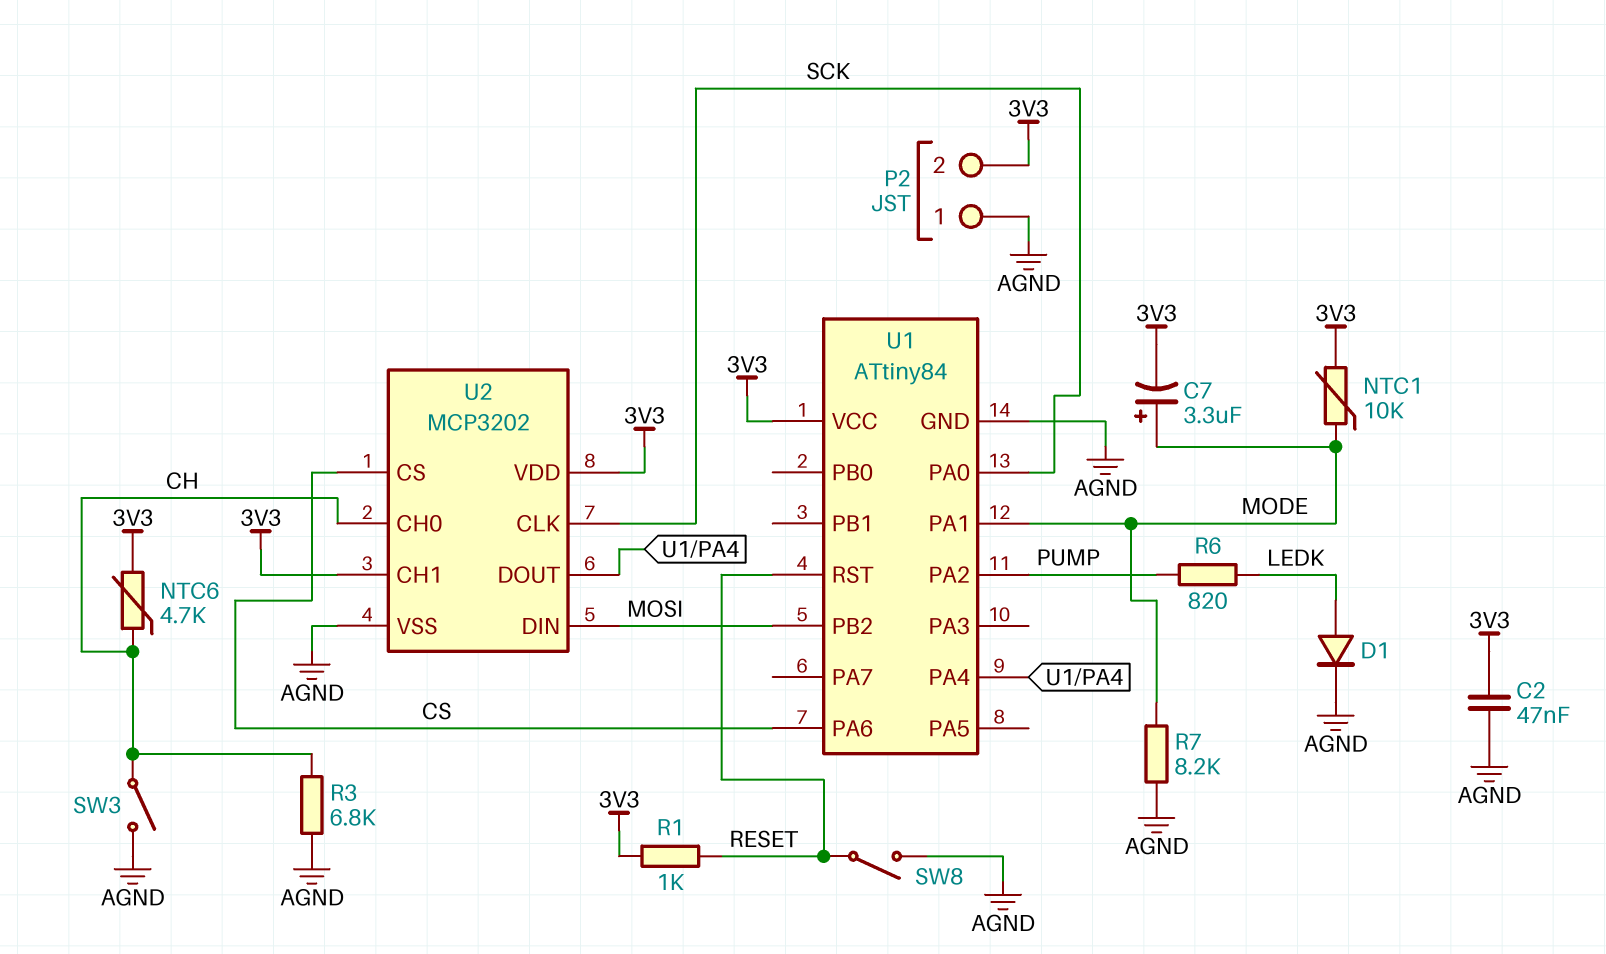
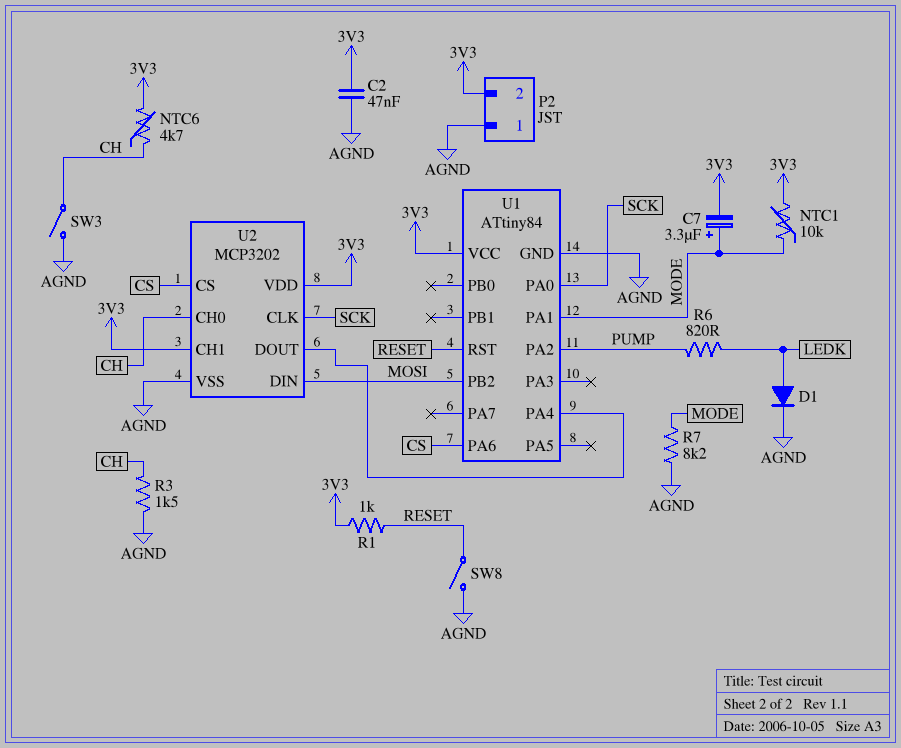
R3: 6.8k (AGND, CH) -> 1.5k (AGND, CH)

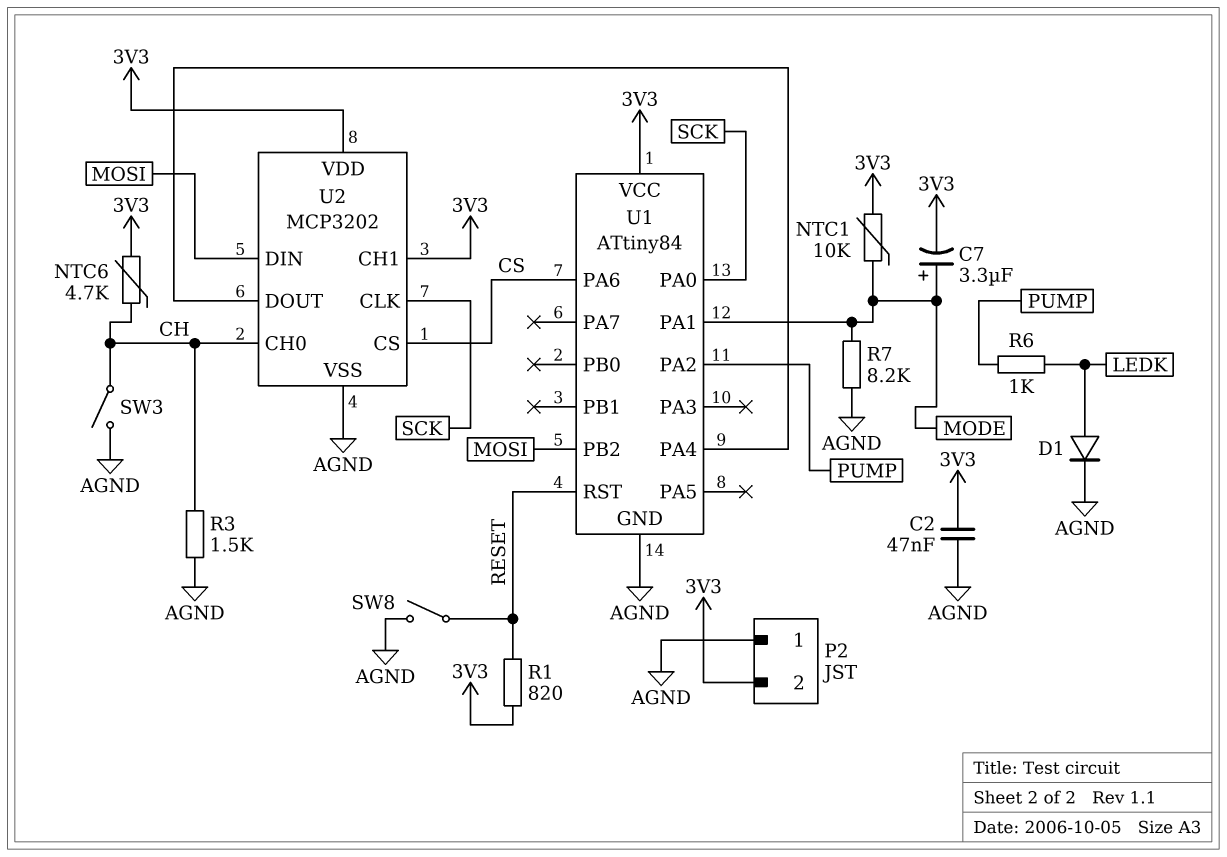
R1: 1k (3V3, RESET) -> 820 (3V3, RESET)
R6: 820 (LEDK, PUMP) -> 1k (LEDK, PUMP)

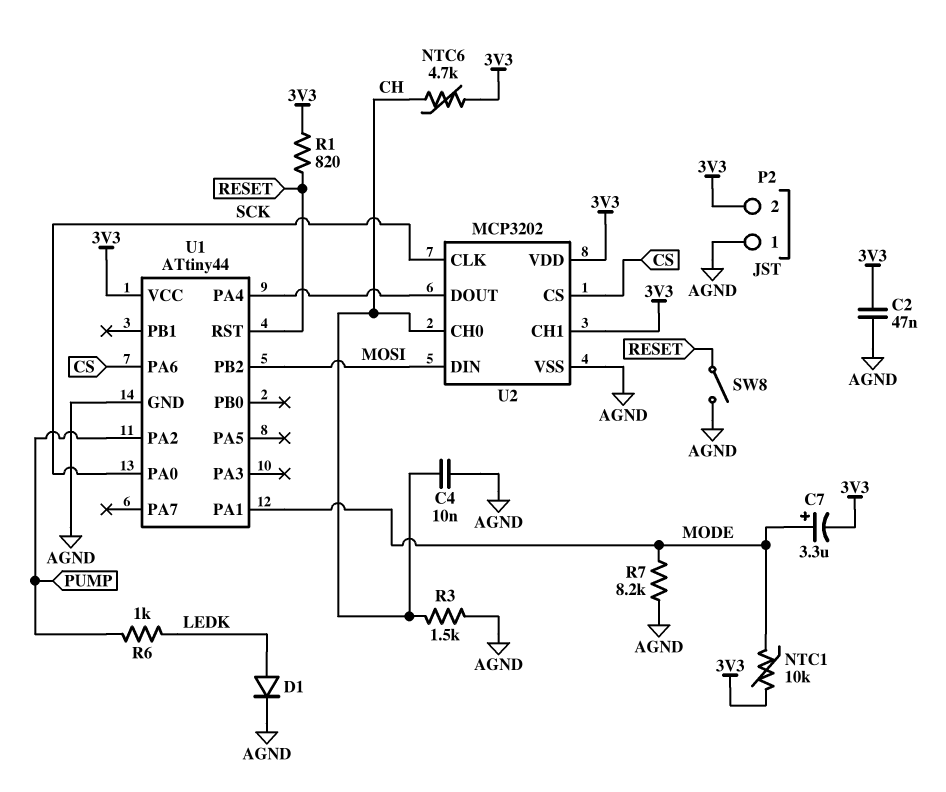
C4: none -> 10nF (AGND, CH)
SW3: switch (AGND, CH) -> none
U1: ATtiny84 -> ATtiny44

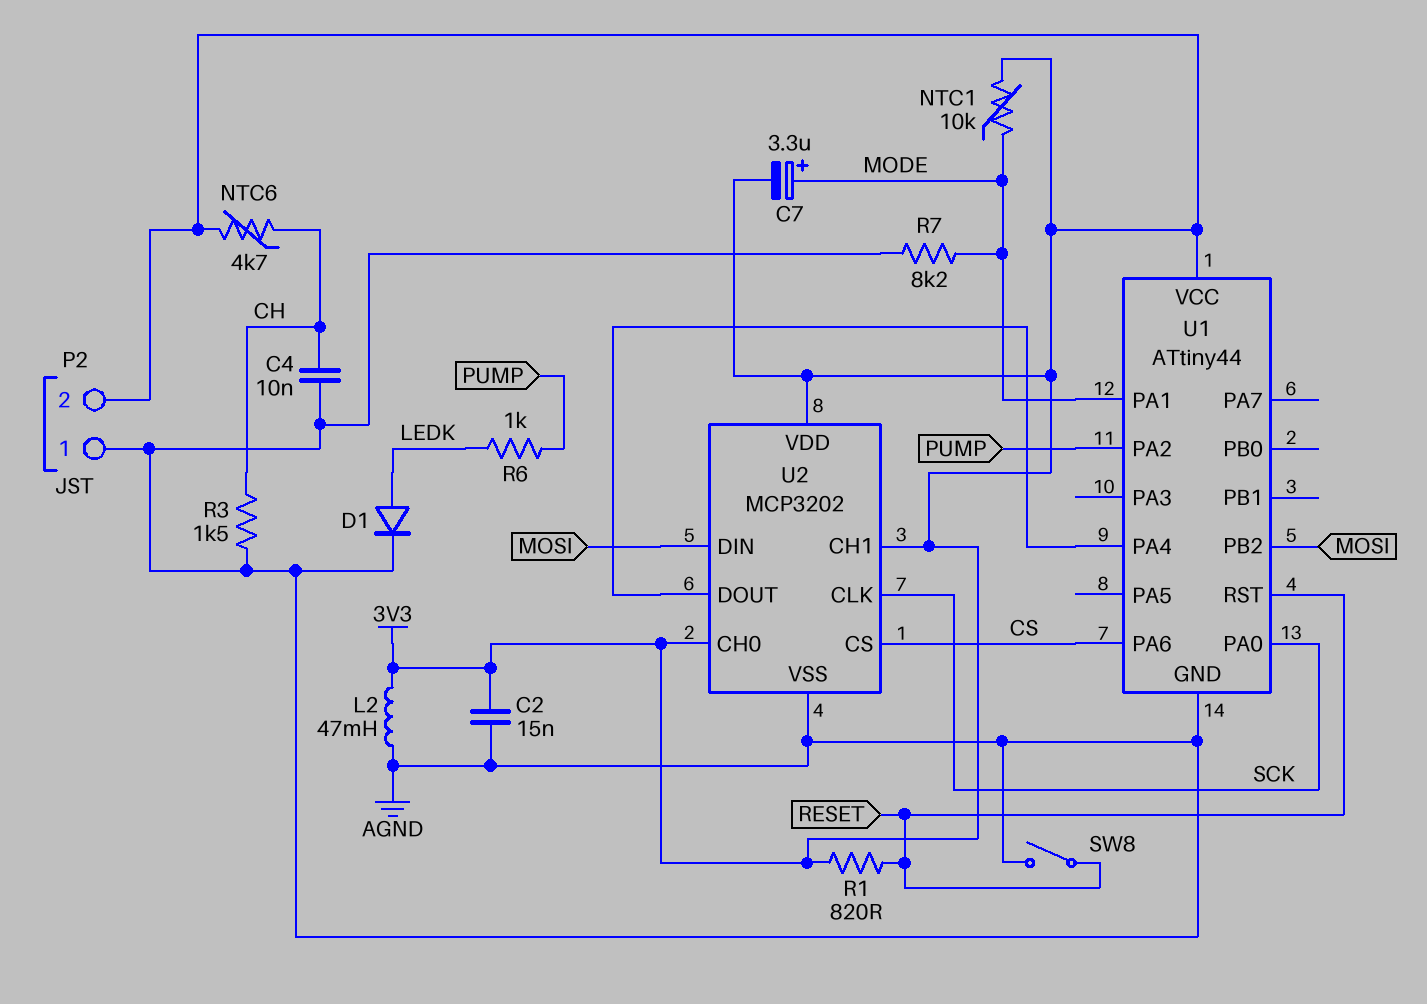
C2: 47nF (3V3, AGND) -> 15nF (3V3, AGND)
L2: none -> 47mH (3V3, AGND)
U2 pin CH0: CH -> 3V3

